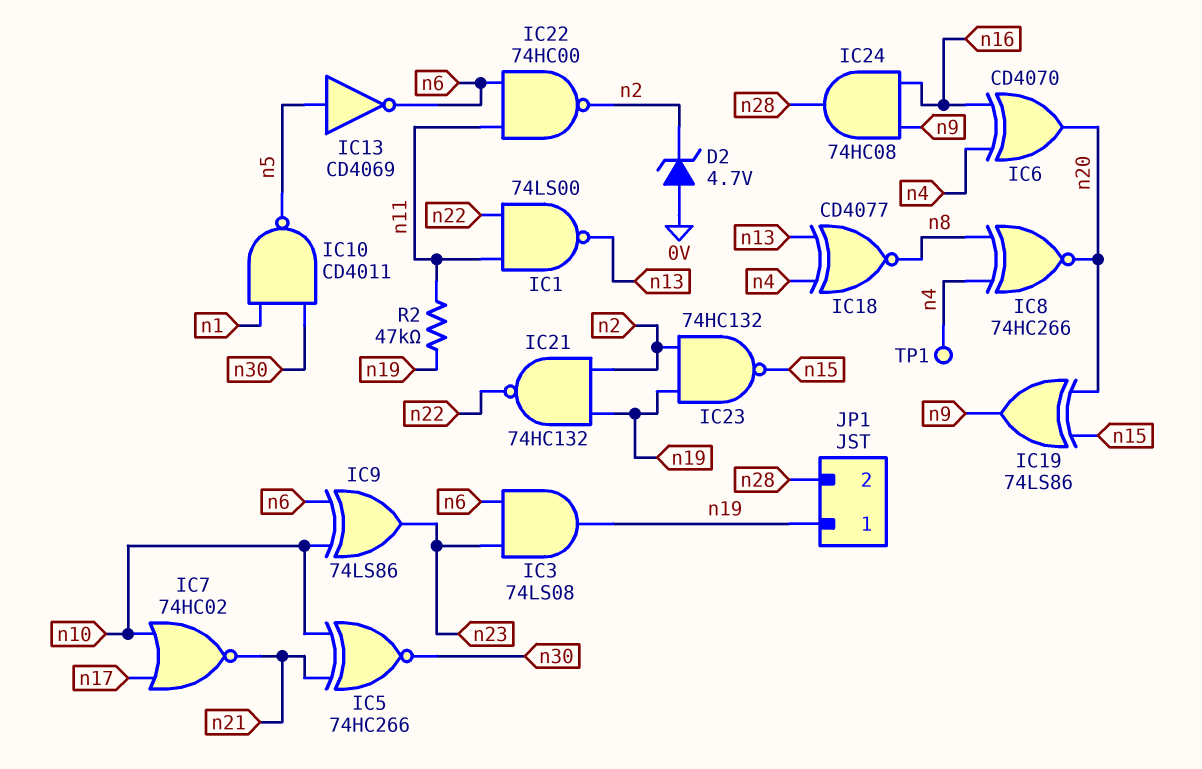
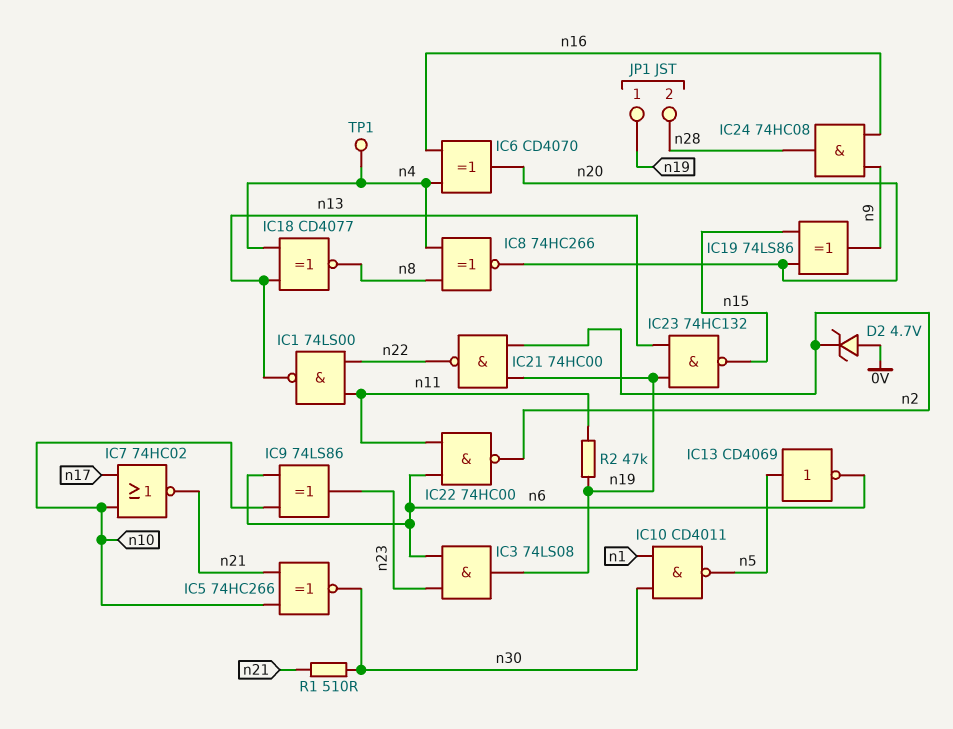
IC21: NAND 74HC132 (in n2, in n19, out n22) -> NAND 74HC00 (in n2, in n19, out n22)
IC23: NAND 74HC132 (in n2, in n19, out n15) -> NAND 74HC132 (in n13, in n19, out n15)
R1: none -> 510 (n21, n30)

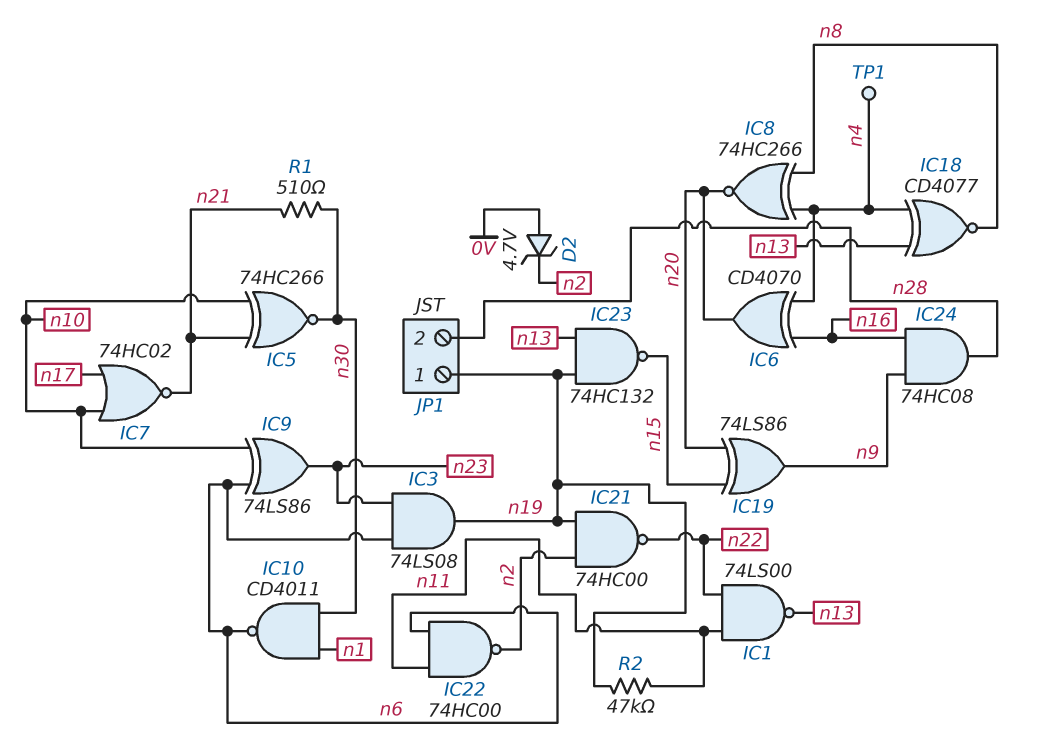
IC10: NAND CD4011 (in n1, in n30, out n5) -> NAND CD4011 (in n1, in n30, out n6)
IC13: NOT CD4069 (in n5, out n6) -> none

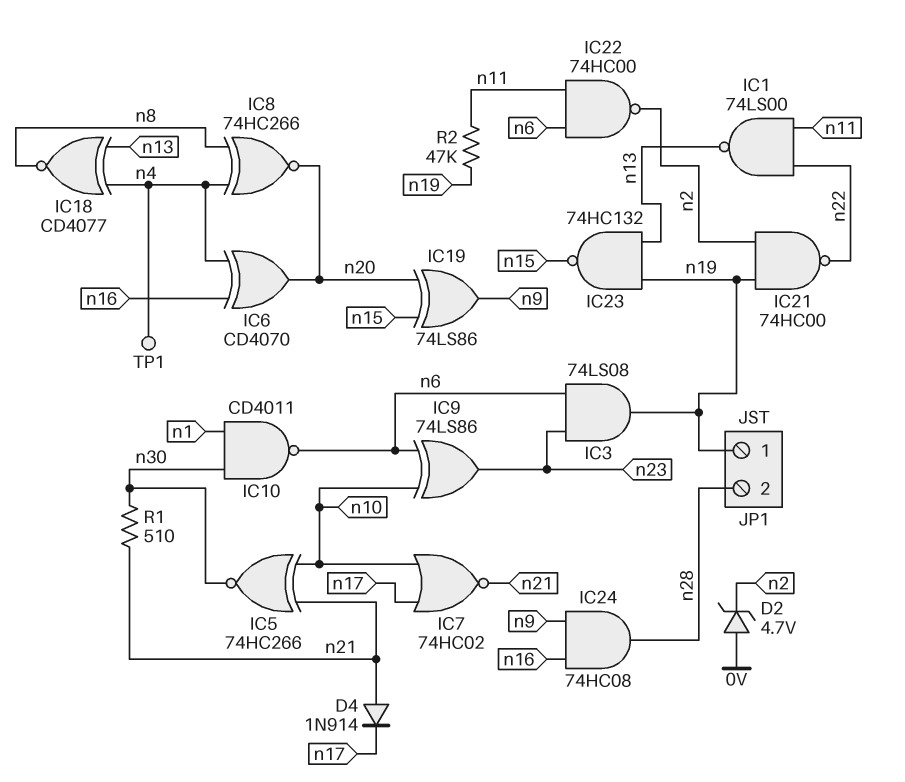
D4: none -> diode 1N914 (A n21, K n17)

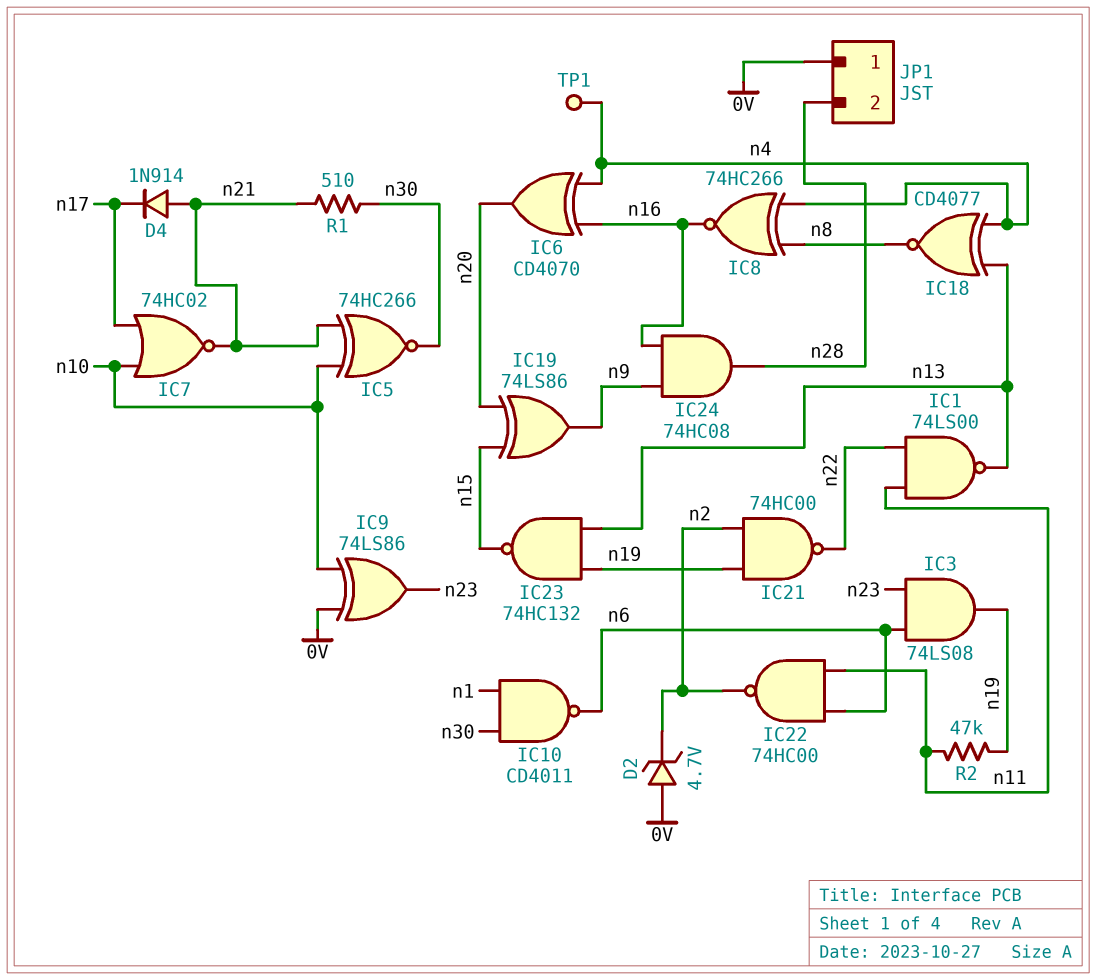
IC8: XNOR 74HC266 (in n4, in n8, out n20) -> XNOR 74HC266 (in n4, in n8, out n16)
IC9: XOR 74LS86 (in n6, in n10, out n23) -> XOR 74LS86 (in 0V, in n10, out n23)
JP1 pin 1: n19 -> 0V

